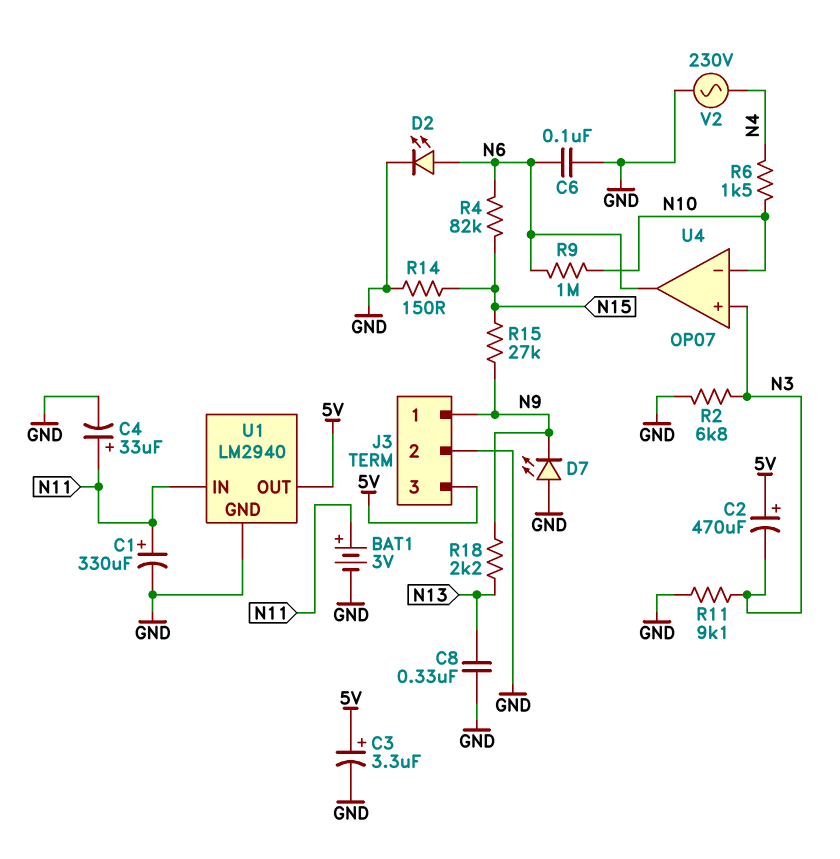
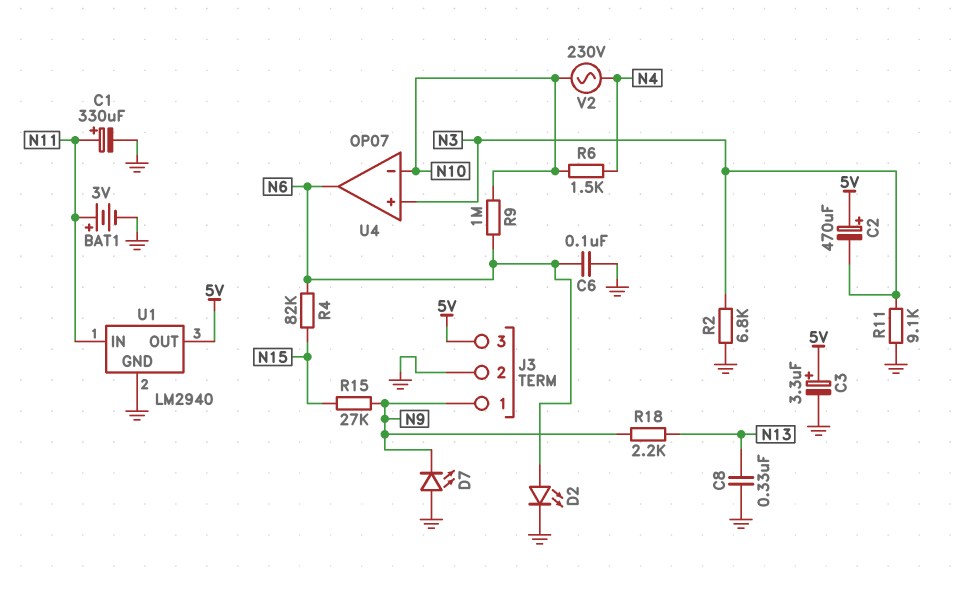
C4: 33uF (plus N11, minus GND) -> none
R14: 150 (GND, N15) -> none
V2: AC 230V (GND, N4) -> AC 230V (N4, N10)

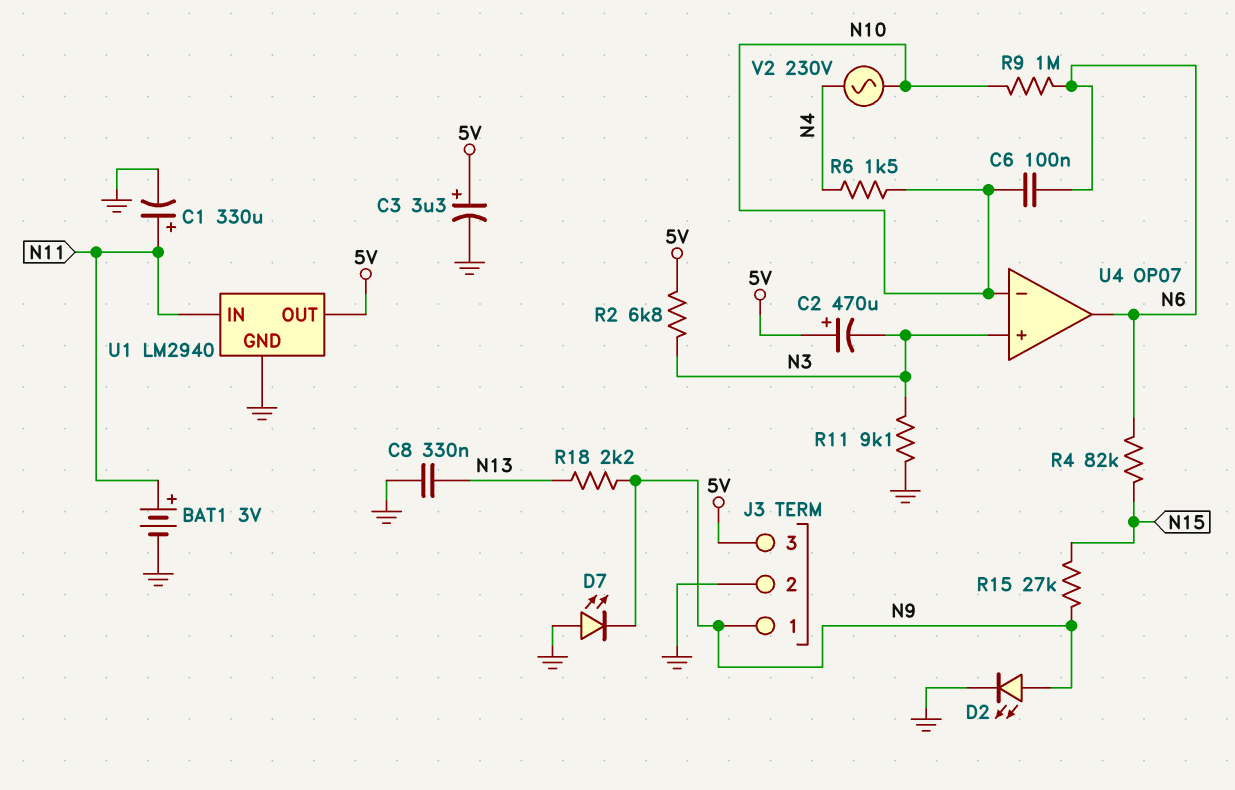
C6: 100nF (GND, N6) -> 100nF (N6, N10)
D2: LED (A N6, K GND) -> LED (A N9, K GND)
R2: 6.8k (GND, N3) -> 6.8k (5V, N3)

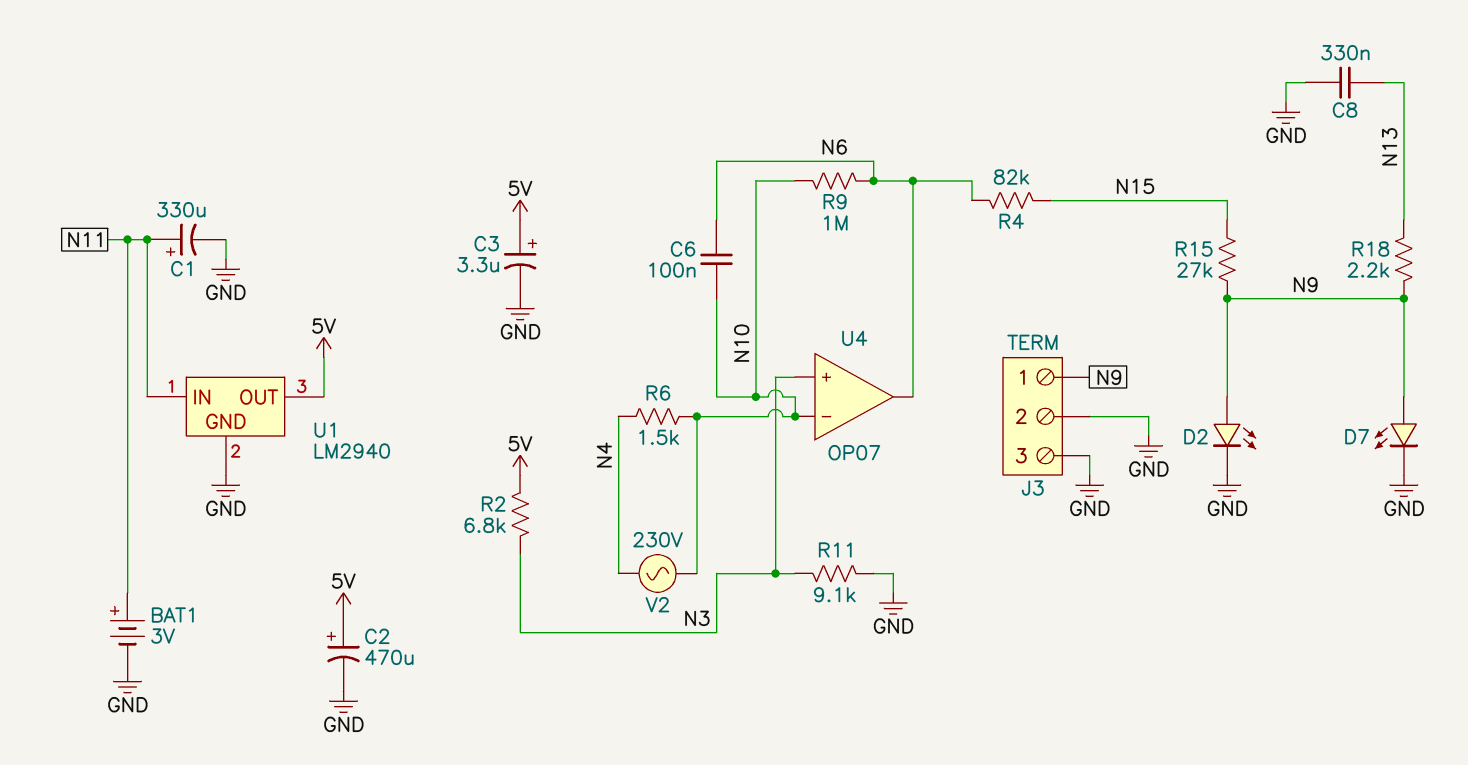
C2: 470uF (plus 5V, minus N3) -> 470uF (plus 5V, minus GND)
D7: LED (A GND, K N9) -> LED (A N9, K GND)
J3 pin 3: 5V -> GND

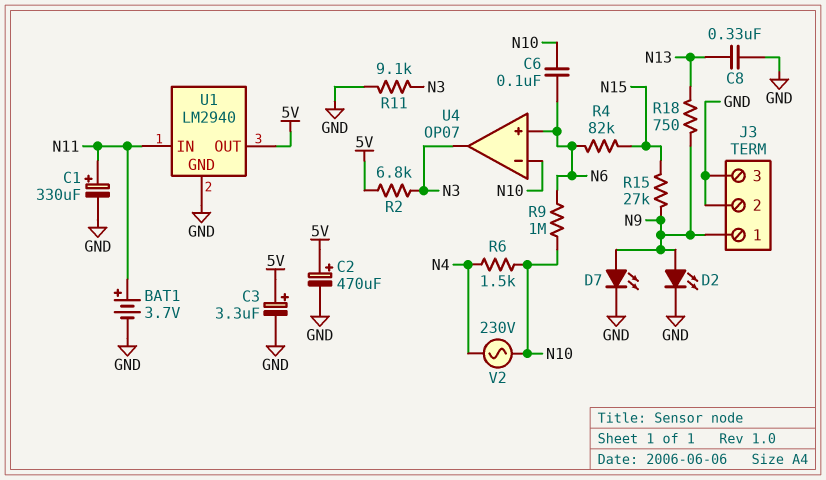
BAT1: 3V (plus N11, minus GND) -> 3.7V (plus N11, minus GND)
R18: 2.2k (N9, N13) -> 750 (N9, N13)
U4 pin in+: N3 -> N6
U4 pin out: N6 -> N3

